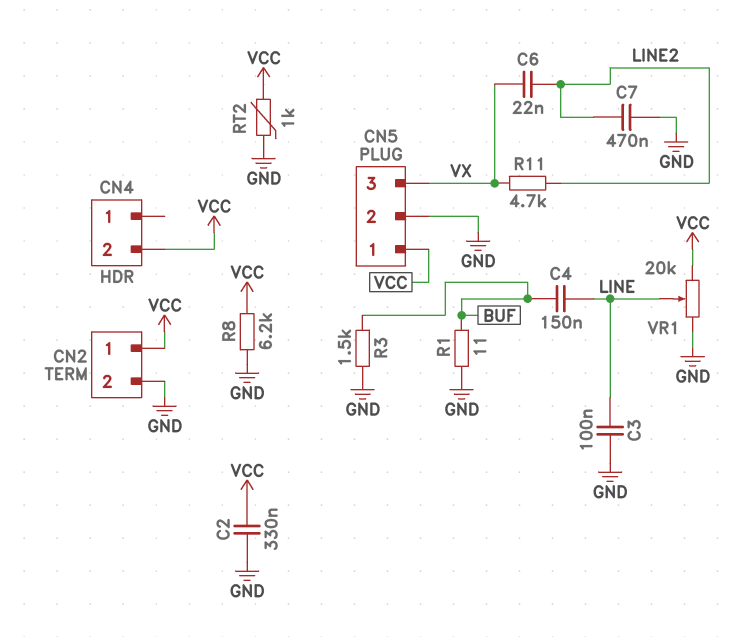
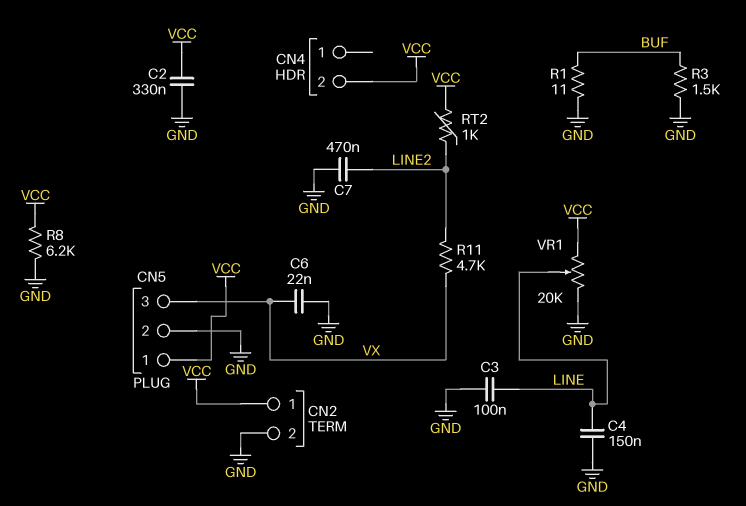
C4: 150nF (BUF, LINE) -> 150nF (GND, LINE)
C6: 22nF (LINE2, VX) -> 22nF (GND, VX)
RT2: 1k (GND, VCC) -> 1k (LINE2, VCC)

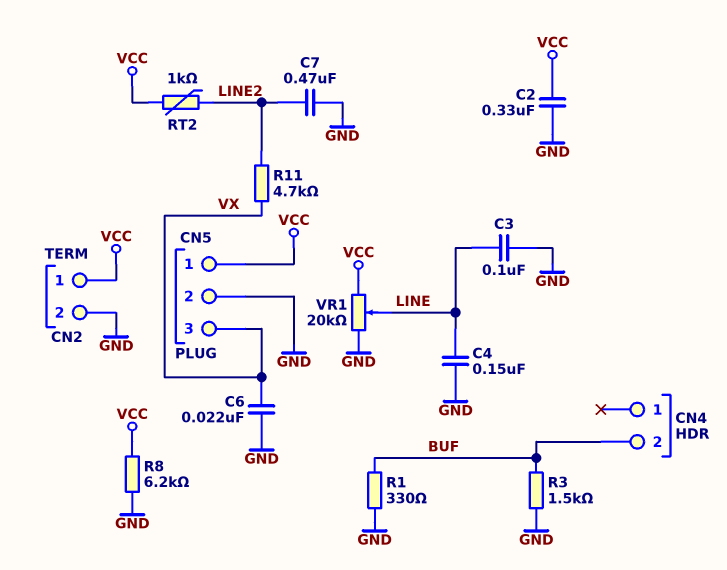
CN4 pin 2: VCC -> BUF
R1: 11 (BUF, GND) -> 330 (BUF, GND)

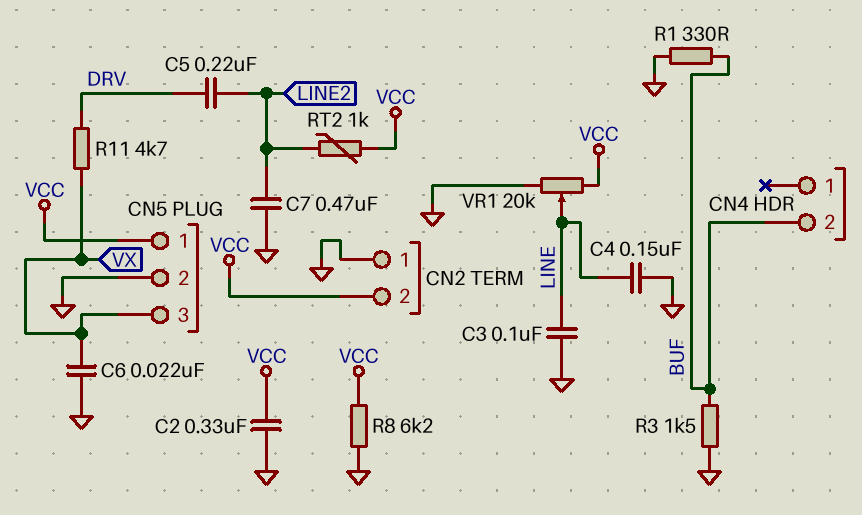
C5: none -> 220nF (DRV, LINE2)
CN2 pin 1: VCC -> GND
CN2 pin 2: GND -> VCC
R11: 4.7k (LINE2, VX) -> 4.7k (DRV, VX)

